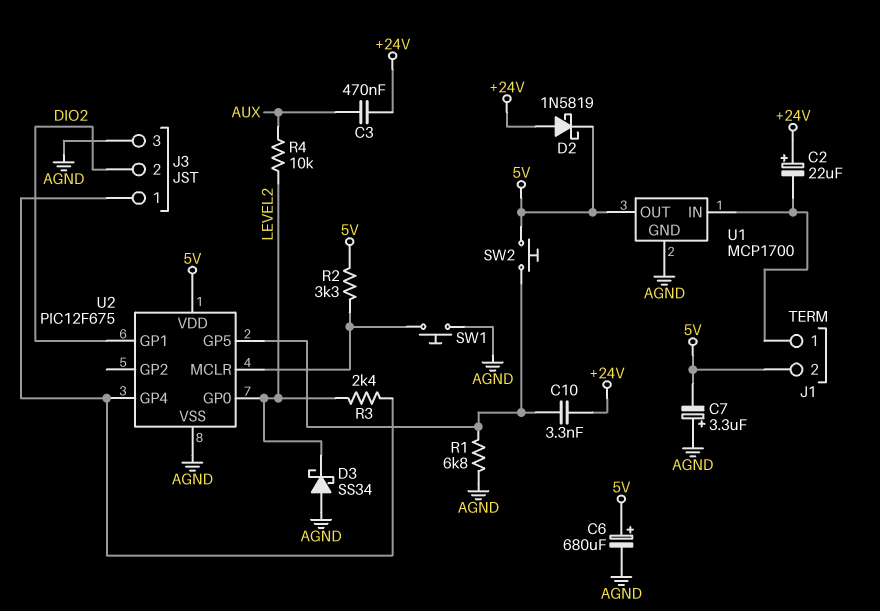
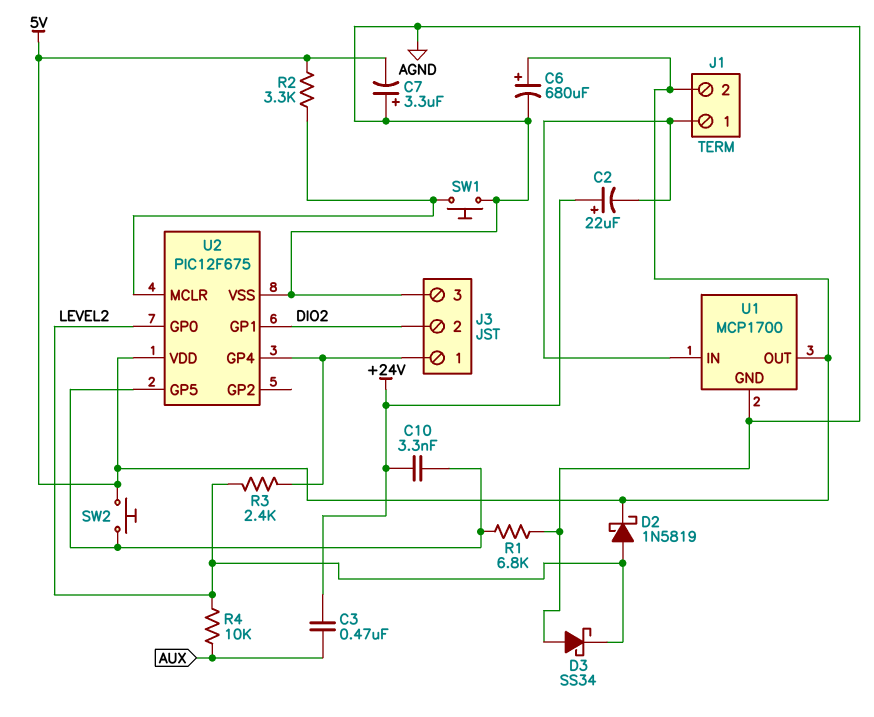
D2: schottky 1N5819 (A +24V, K 5V) -> schottky 1N5819 (A LEVEL2, K 5V)

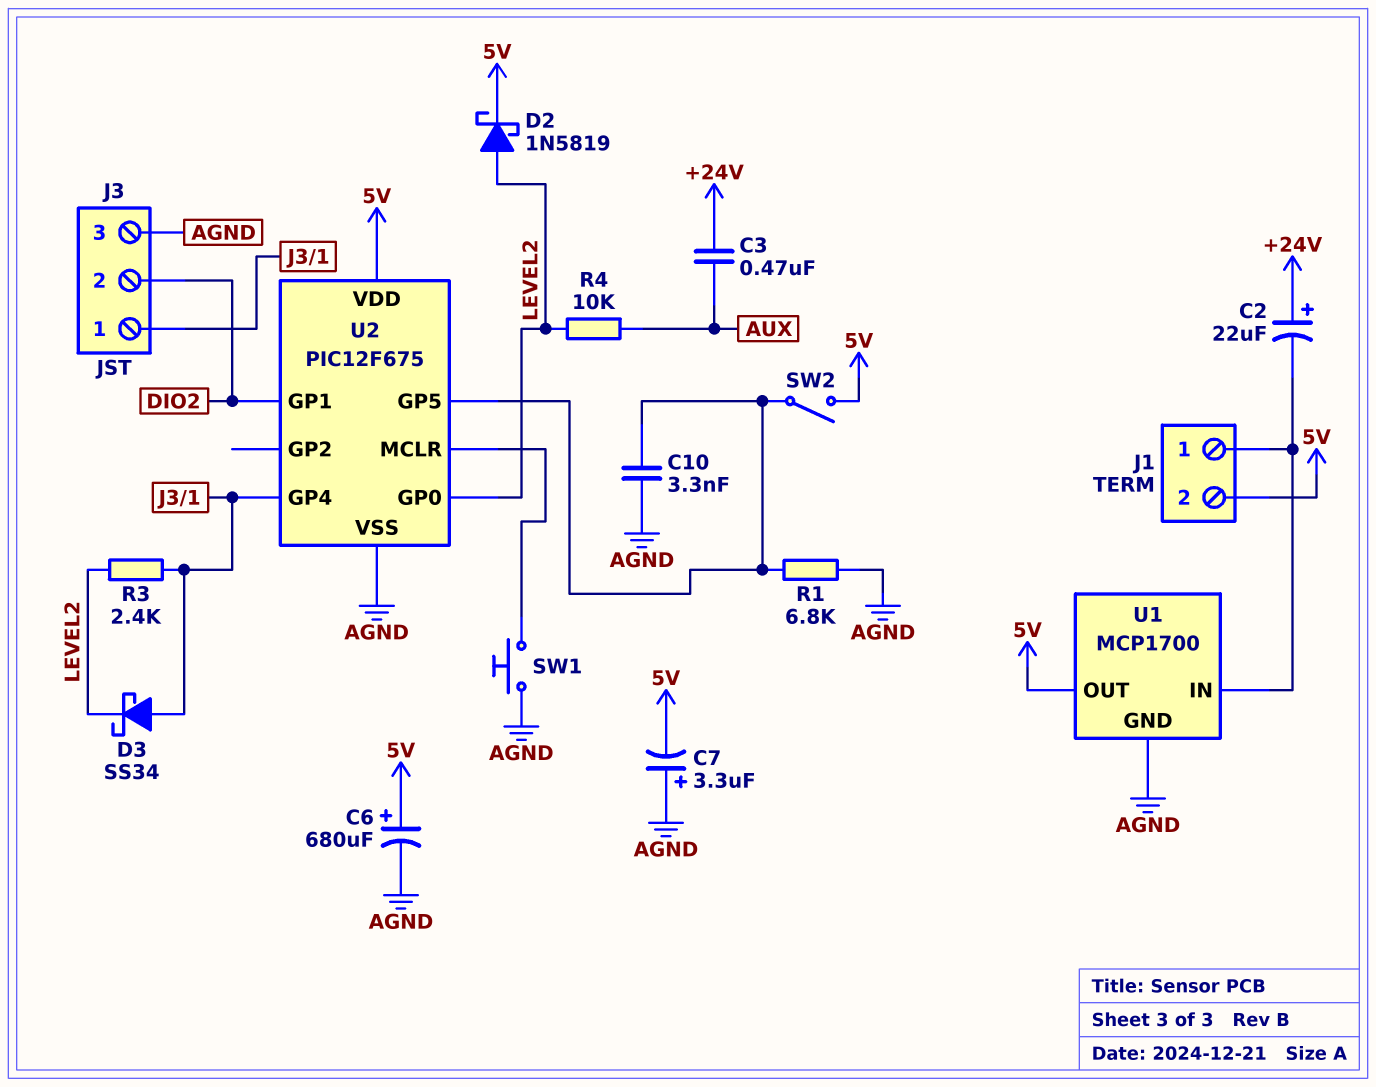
C10: 3.3nF (+24V, U2/GP5) -> 3.3nF (AGND, U2/GP5)
D3: schottky SS34 (A AGND, K LEVEL2) -> schottky SS34 (A J3/1, K LEVEL2)
R2: 3.3k (5V, U2/MCLR) -> none
SW2: button (5V, U2/GP5) -> switch (5V, U2/GP5)

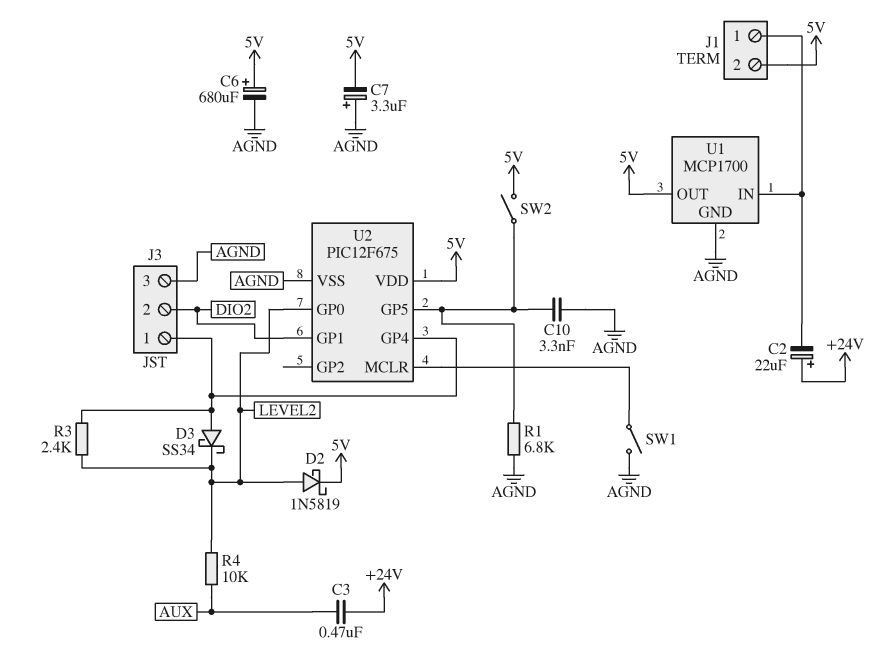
SW1: button (AGND, U2/MCLR) -> switch (AGND, U2/MCLR)

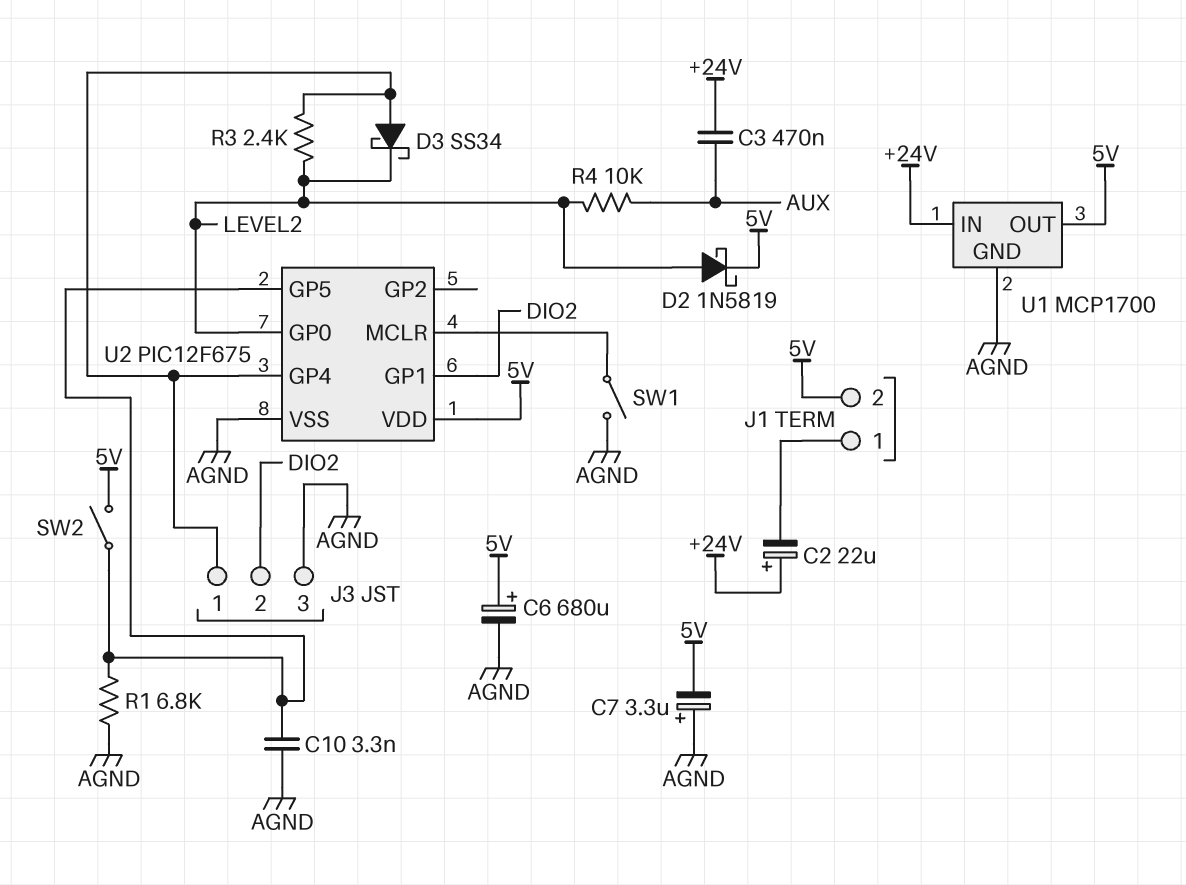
U1 pin IN: J1/1 -> +24V

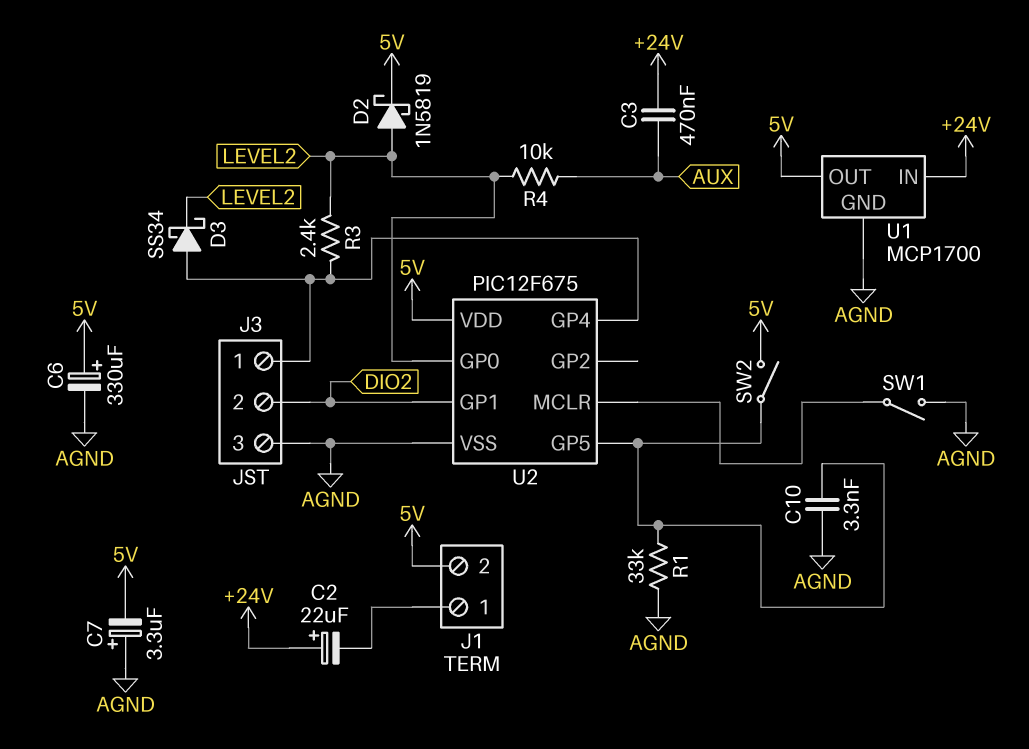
C6: 680uF (plus 5V, minus AGND) -> 330uF (plus 5V, minus AGND)
R1: 6.8k (AGND, U2/GP5) -> 33k (AGND, U2/GP5)

